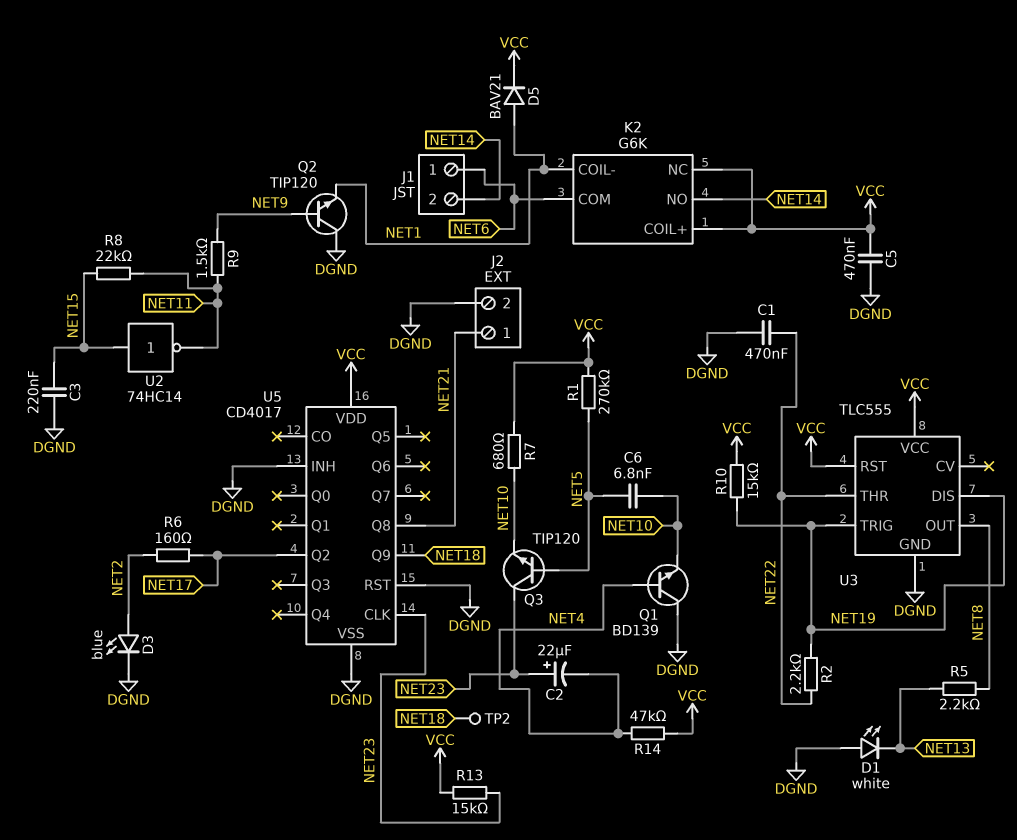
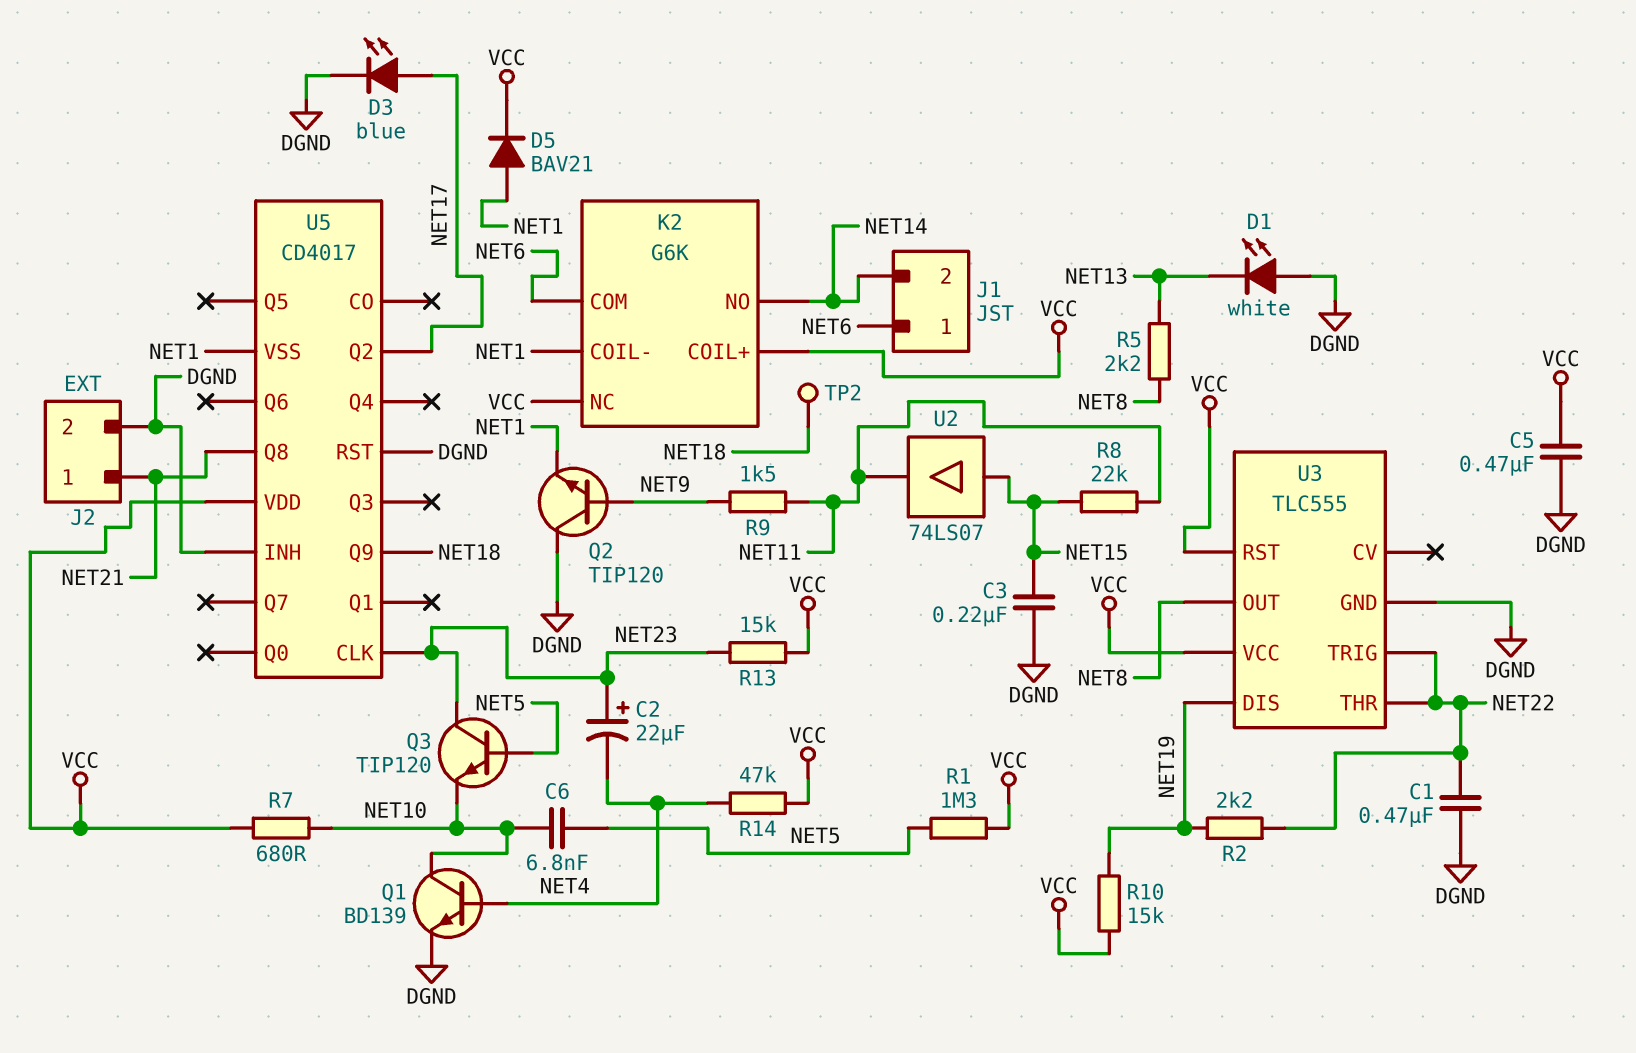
D3: LED blue (A NET2, K DGND) -> LED blue (A NET17, K DGND)
Q1: NPN BD139 (B NET4, C DGND, E NET10) -> NPN BD139 (B NET4, C NET10, E DGND)
R1: 270k (NET5, VCC) -> 1.3M (NET5, VCC)
R6: 160 (NET2, NET17) -> none
U2: NOT 74HC14 (in NET15, out NET11) -> buffer 74LS07 (in NET15, out NET11)
U3 pin TRIG: NET19 -> NET22
U5 pin VSS: DGND -> NET1

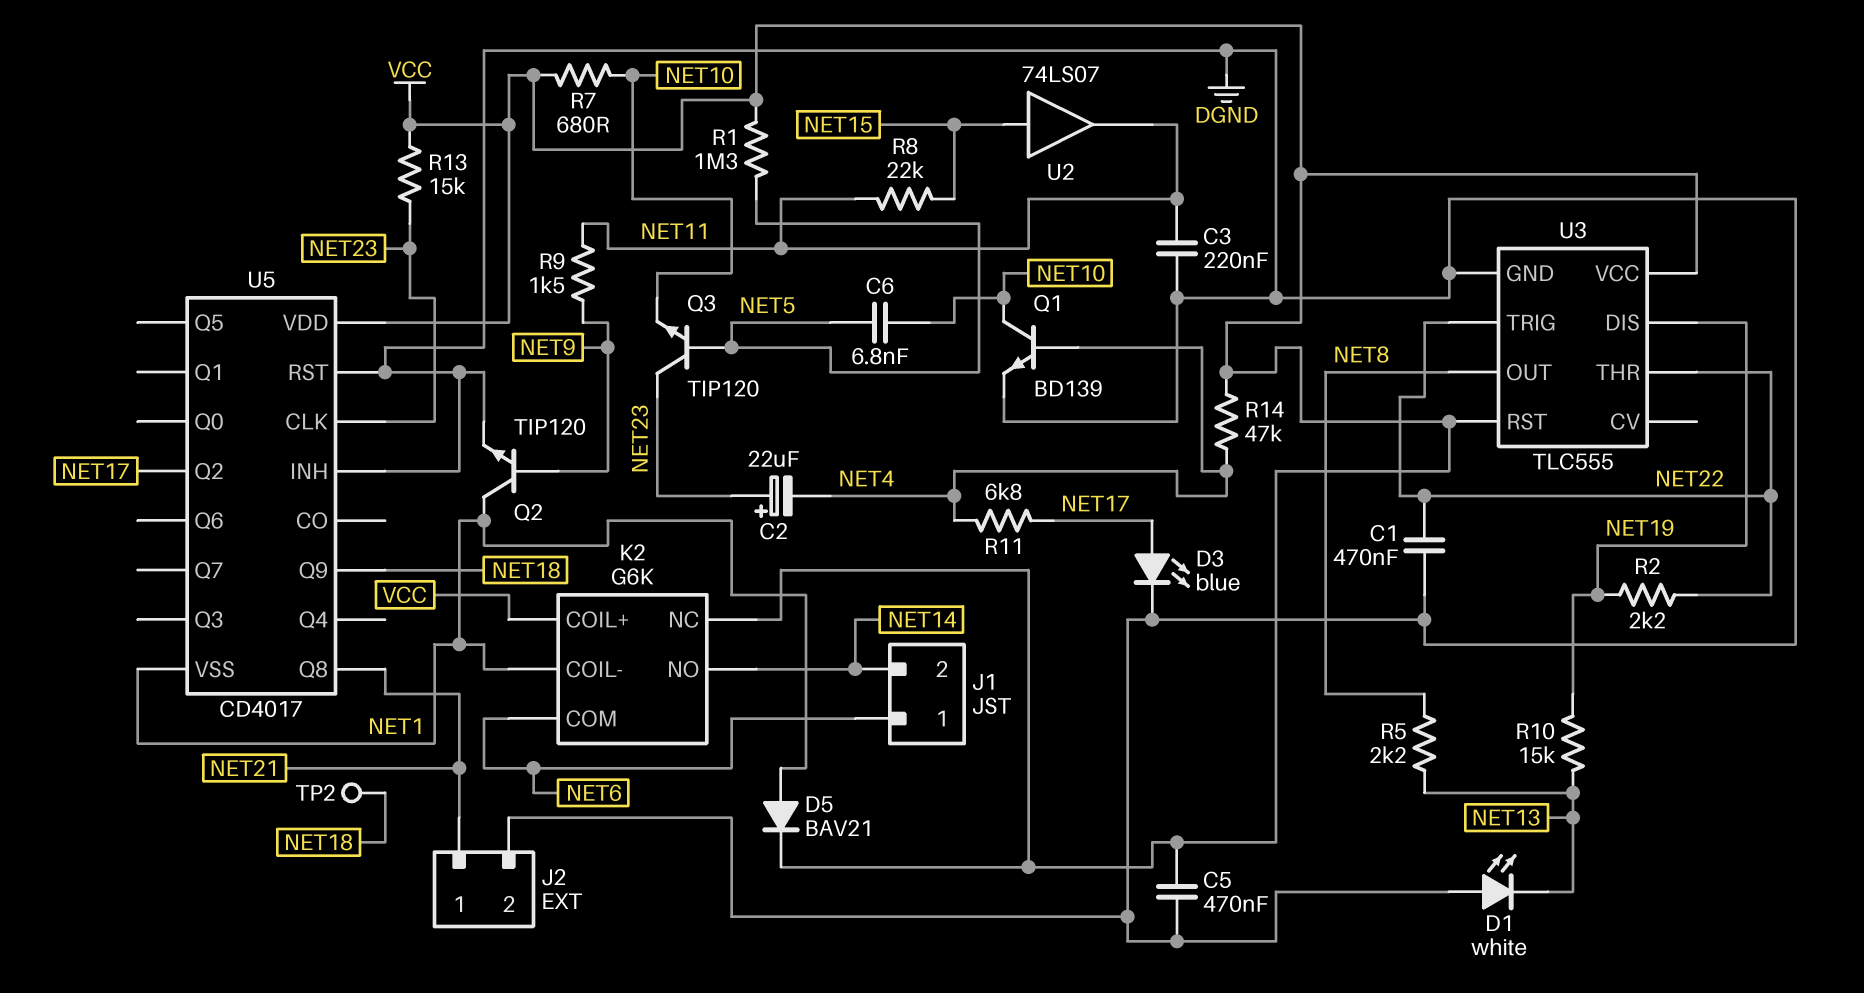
C3: 220nF (DGND, NET15) -> 220nF (DGND, NET11)
Q2: NPN TIP120 (B NET9, C DGND, E NET1) -> NPN TIP120 (B NET9, C NET1, E DGND)
R10: 15k (NET19, VCC) -> 15k (NET13, NET19)
R11: none -> 6.8k (NET4, NET17)

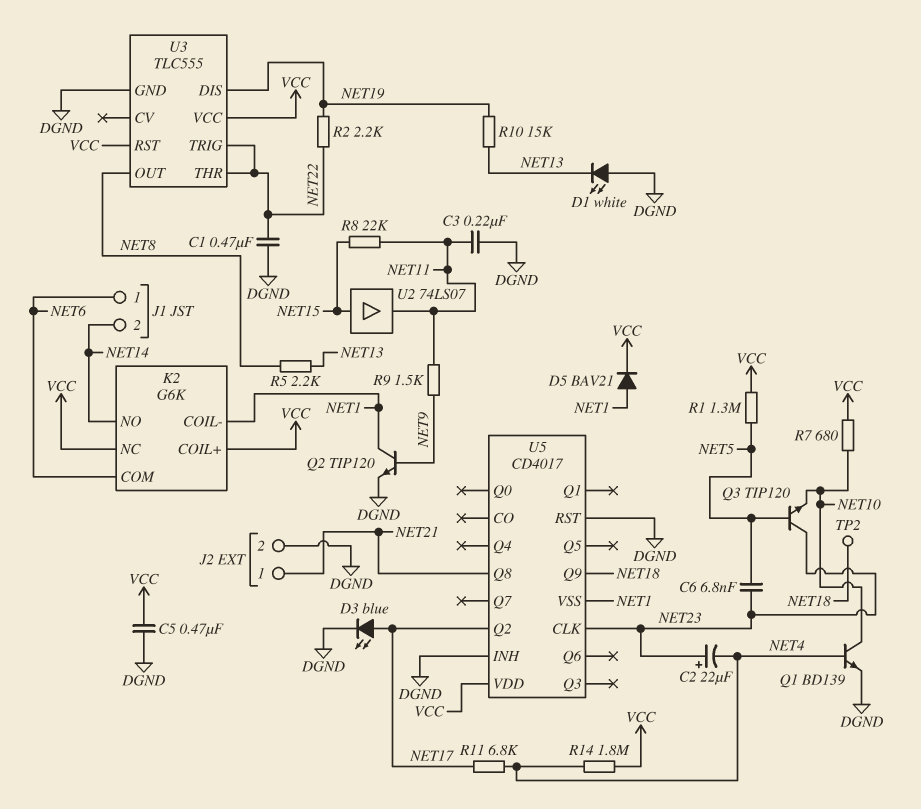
C6: 6.8nF (NET5, NET10) -> 6.8nF (NET5, NET23)
R13: 15k (NET23, VCC) -> none
R14: 47k (NET4, VCC) -> 1.8M (NET4, VCC)

